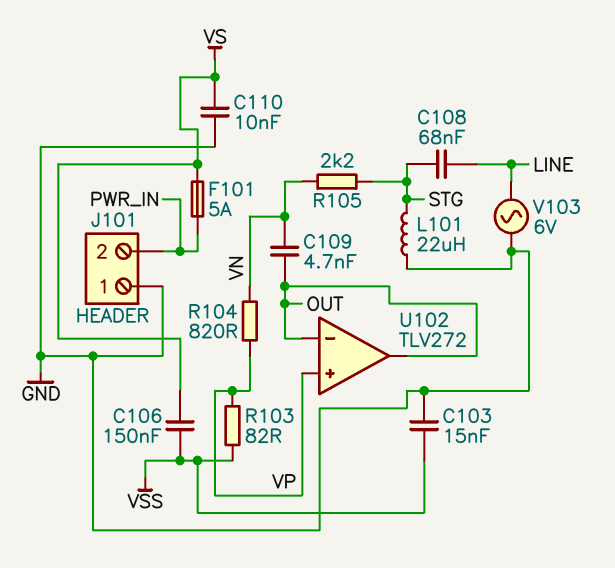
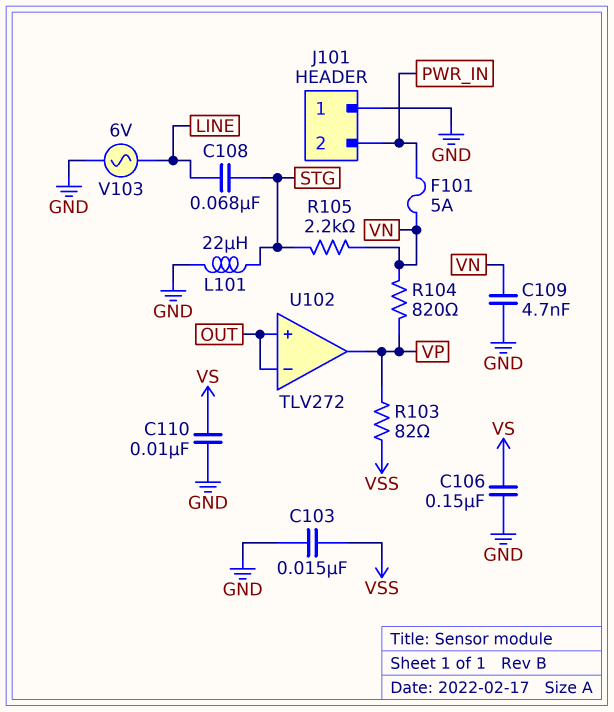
C106: 150nF (VS, VSS) -> 150nF (GND, VS)
C109: 4.7nF (OUT, VN) -> 4.7nF (GND, VN)
F101: 5A (PWR_IN, VS) -> 5A (PWR_IN, VN)
U102 pin in+: VP -> OUT
U102 pin out: OUT -> VP

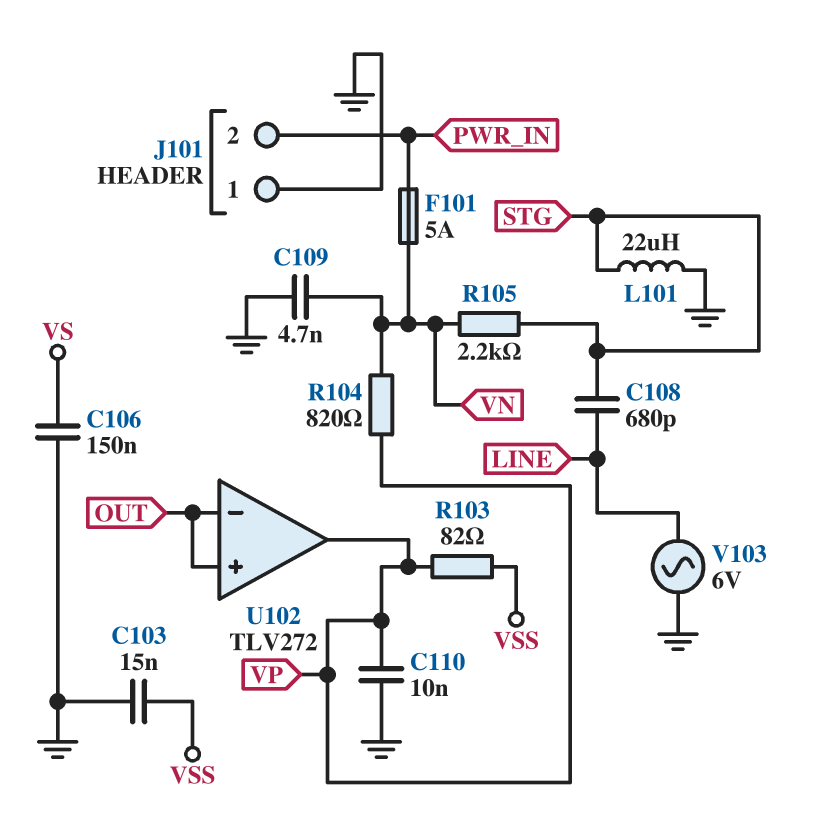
C108: 68nF (LINE, STG) -> 680pF (LINE, STG)
C110: 10nF (GND, VS) -> 10nF (GND, VP)

